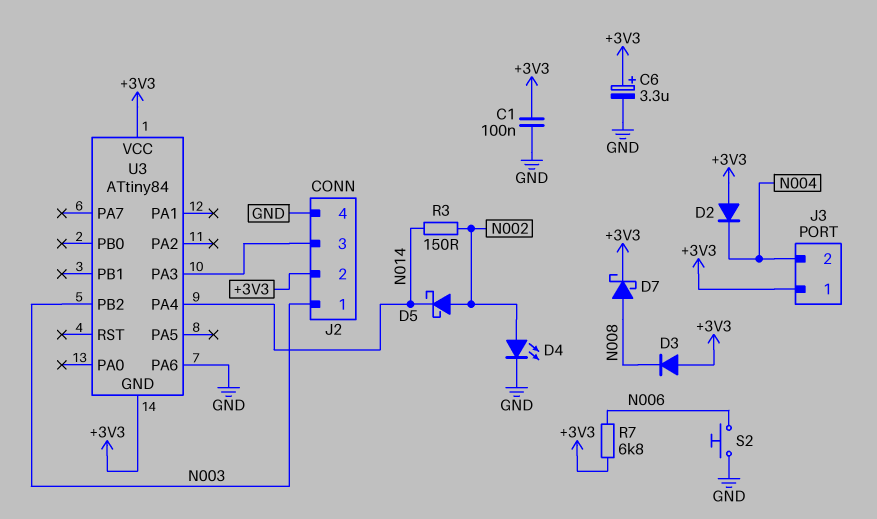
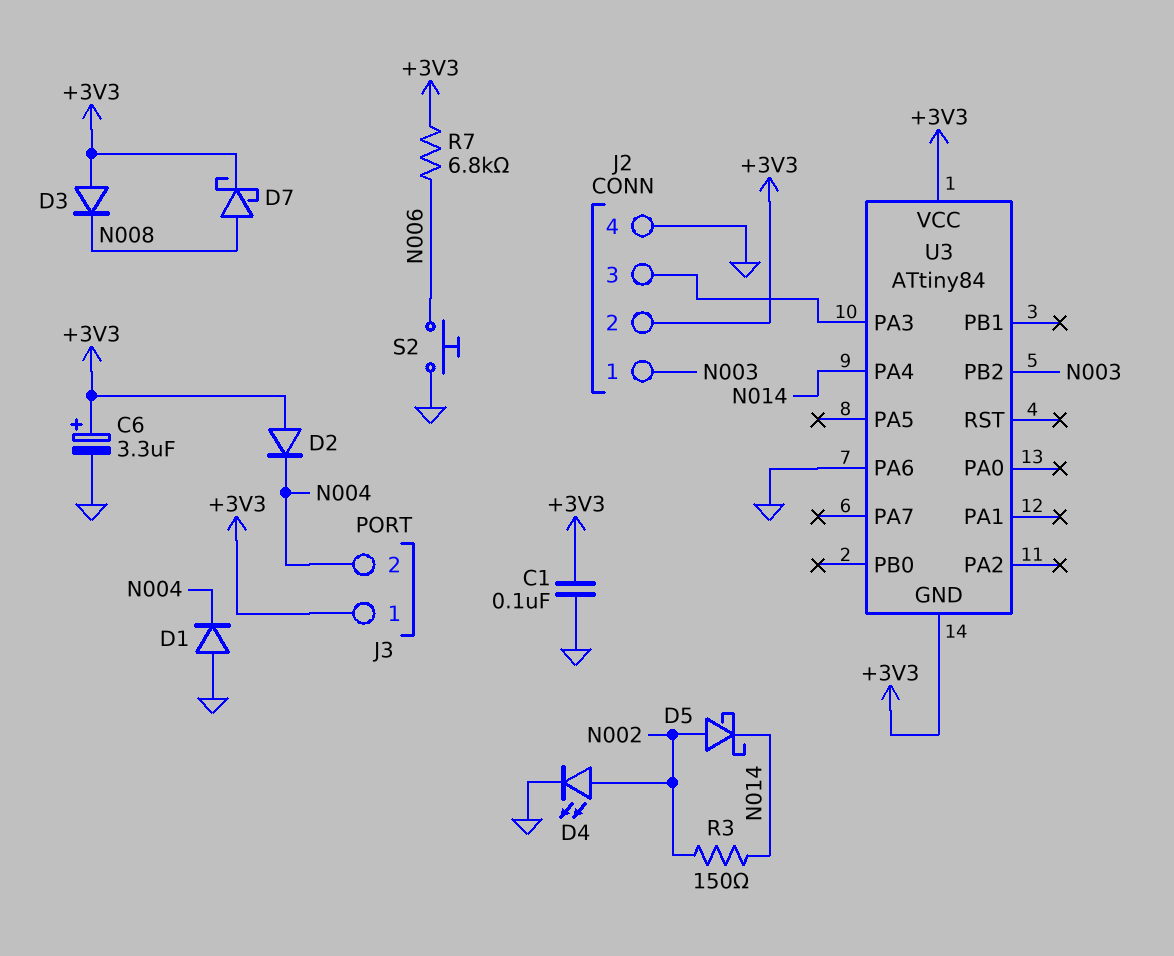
D1: none -> diode (A GND, K N004)

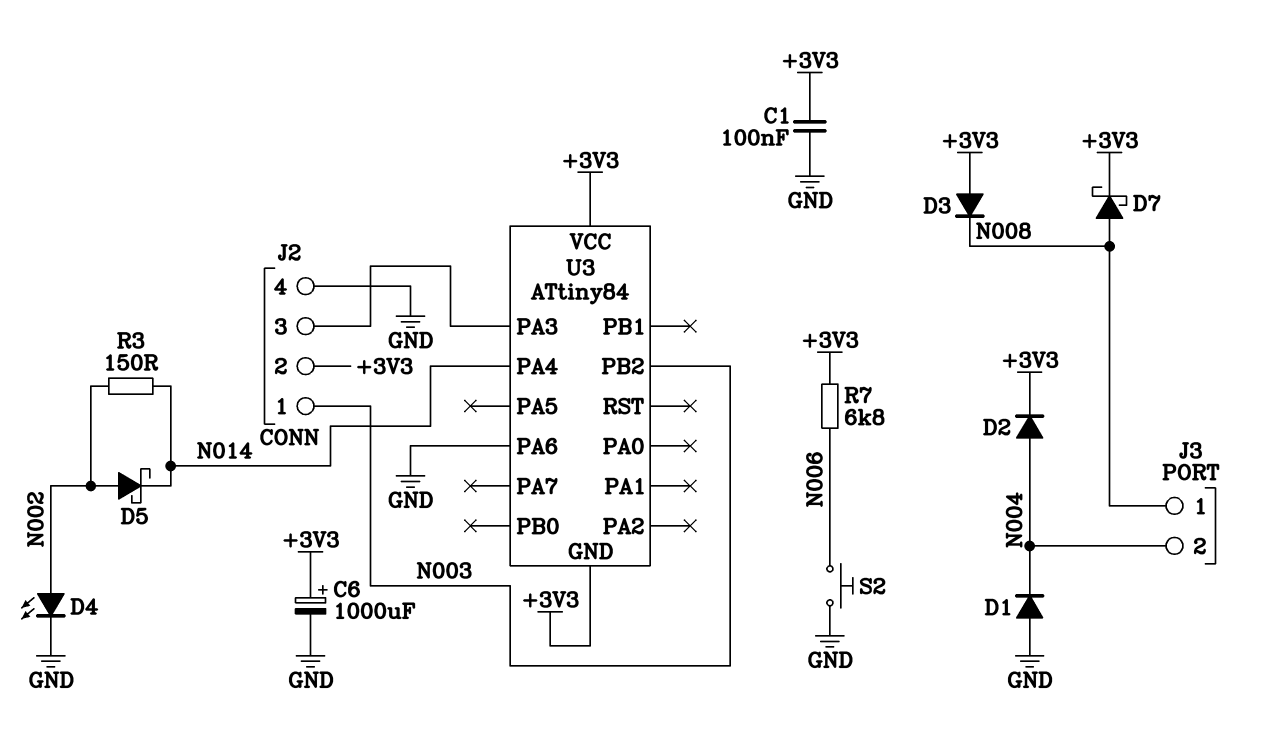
C6: 3.3uF (plus +3V3, minus GND) -> 1000uF (plus +3V3, minus GND)
D2: diode (A +3V3, K N004) -> diode (A N004, K +3V3)
J3 pin 1: +3V3 -> N008

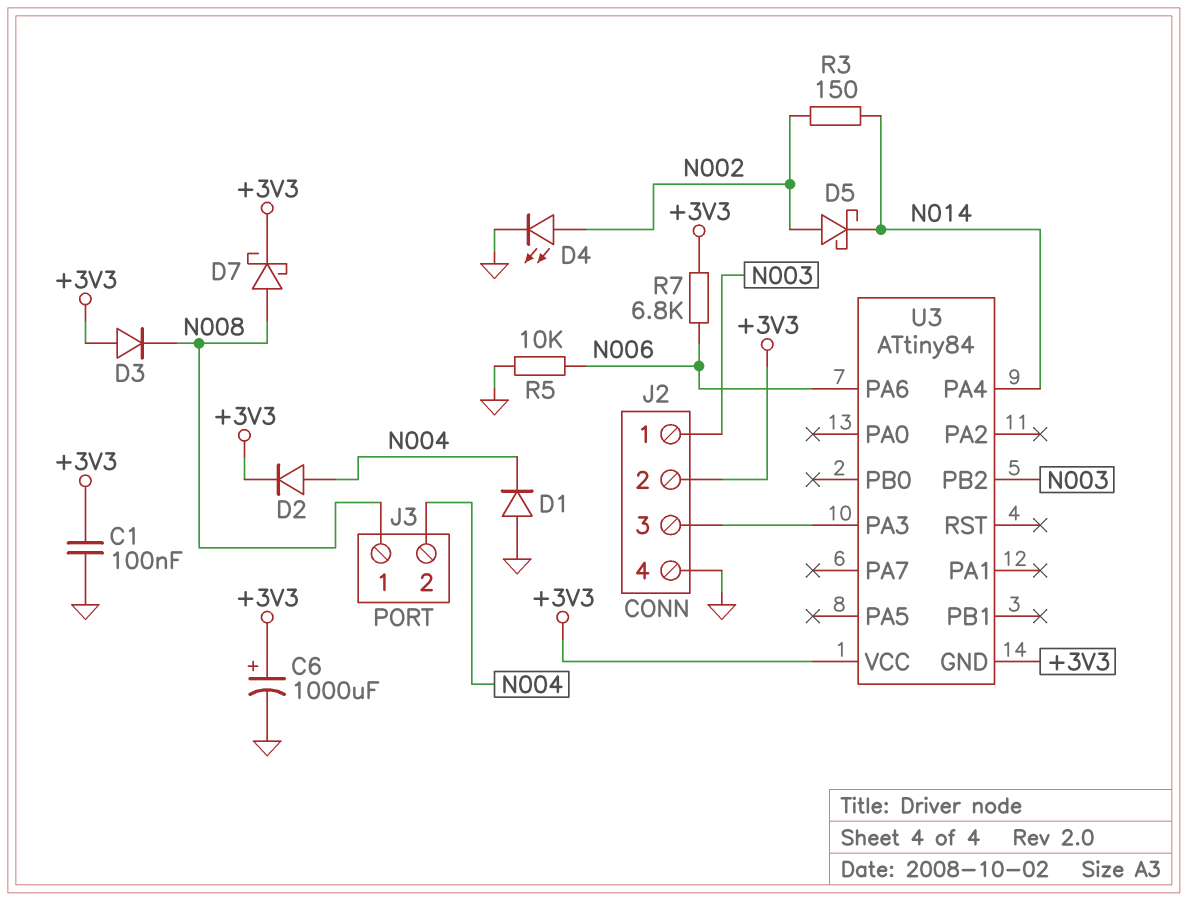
R5: none -> 10k (GND, N006)
S2: button (GND, N006) -> none
U3 pin PA6: GND -> N006

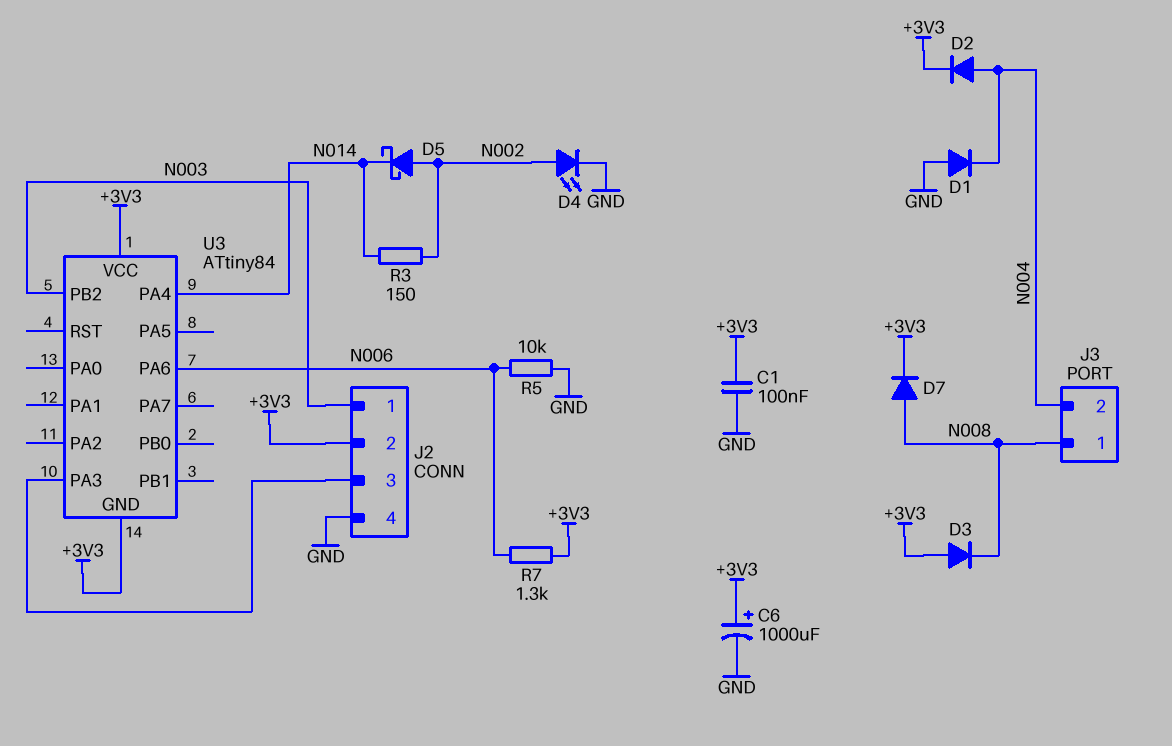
D7: schottky (A N008, K +3V3) -> diode (A N008, K +3V3)
R7: 6.8k (+3V3, N006) -> 1.3k (+3V3, N006)

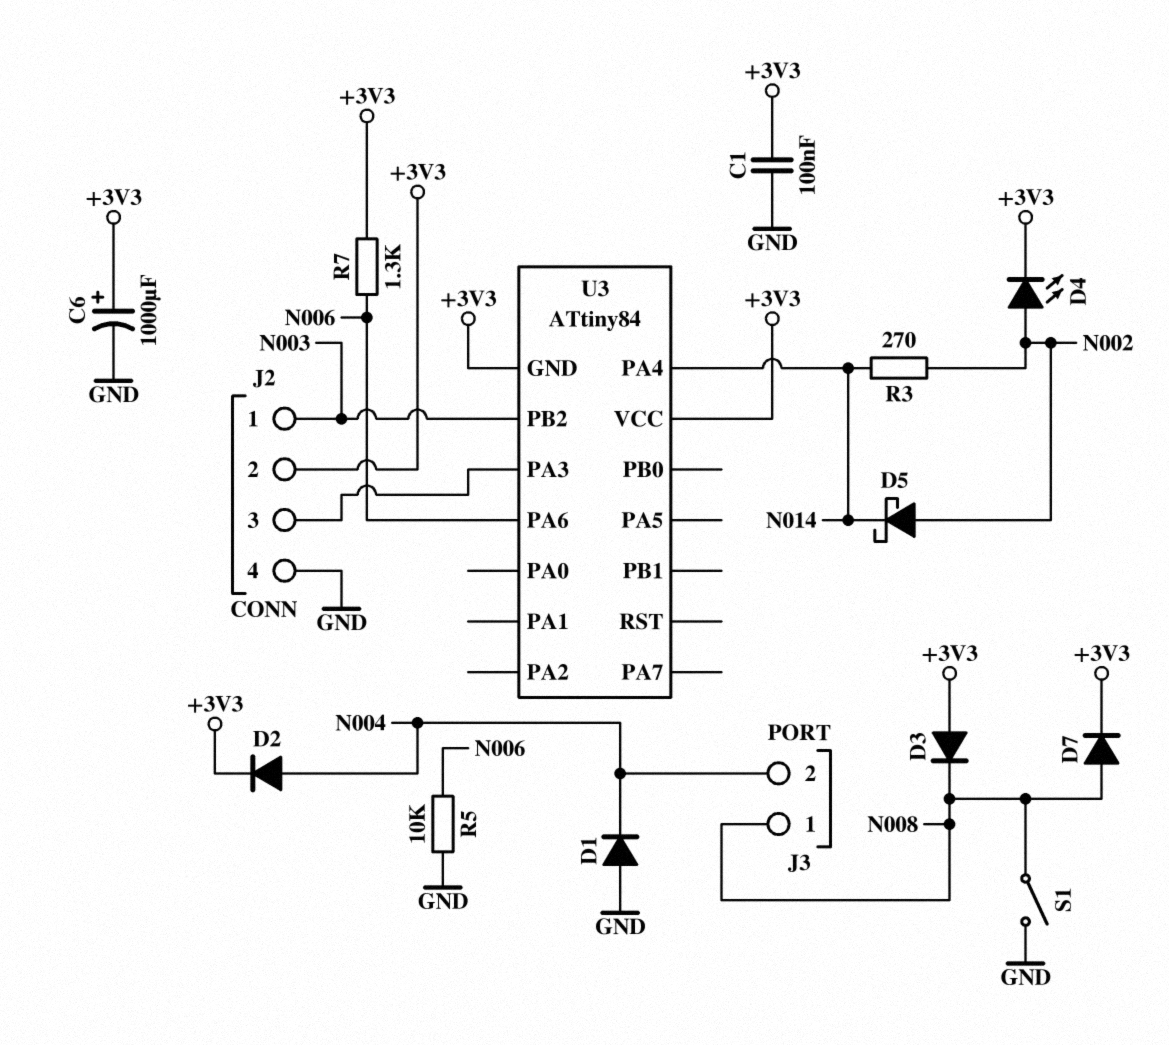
D4: LED (A N002, K GND) -> LED (A N002, K +3V3)
R3: 150 (N002, N014) -> 270 (N002, N014)
S1: none -> switch (GND, N008)

